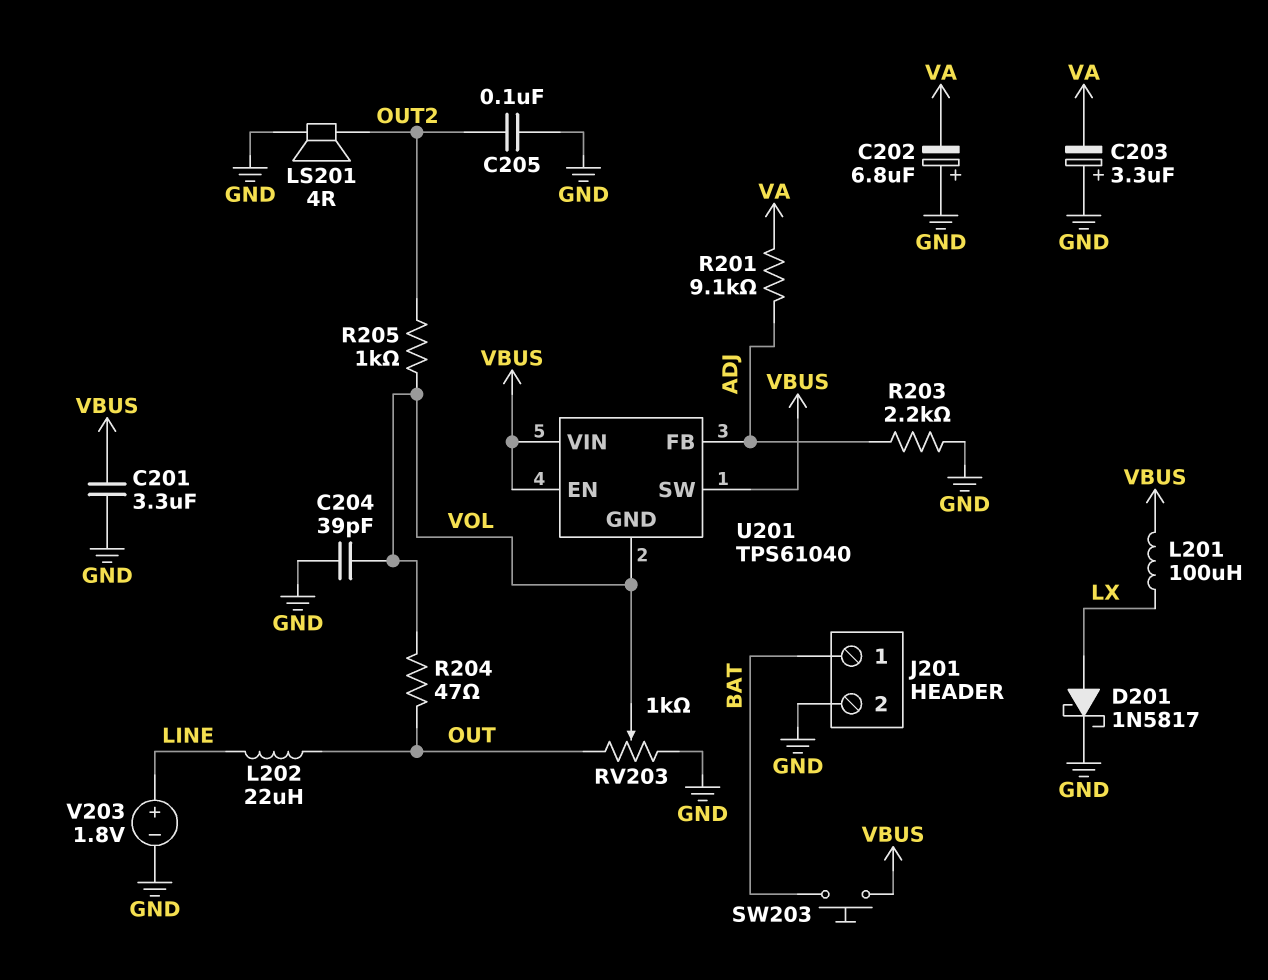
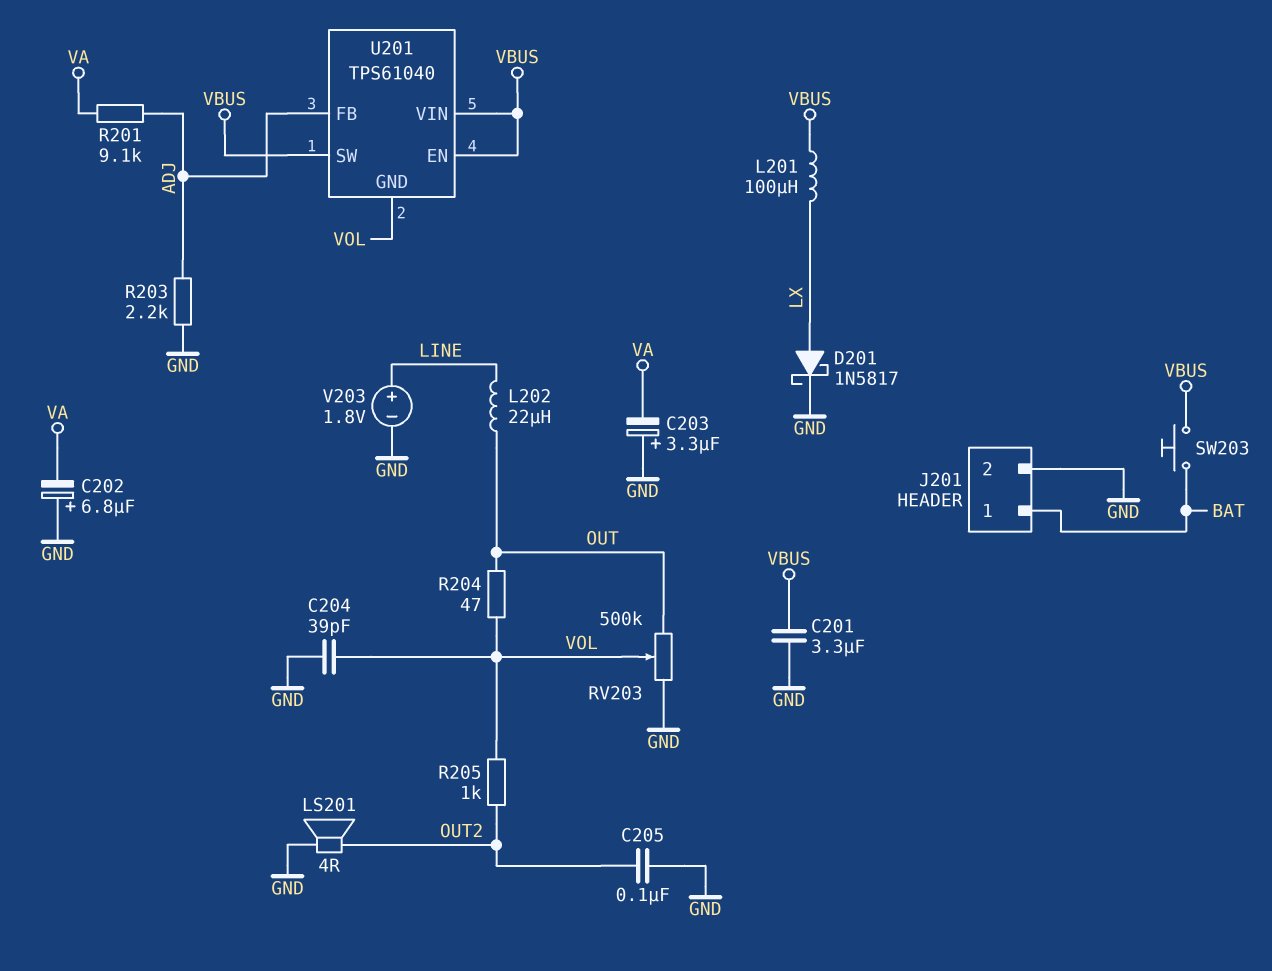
RV203: 1k (GND, OUT, wiper VOL) -> 500k (GND, OUT, wiper VOL)

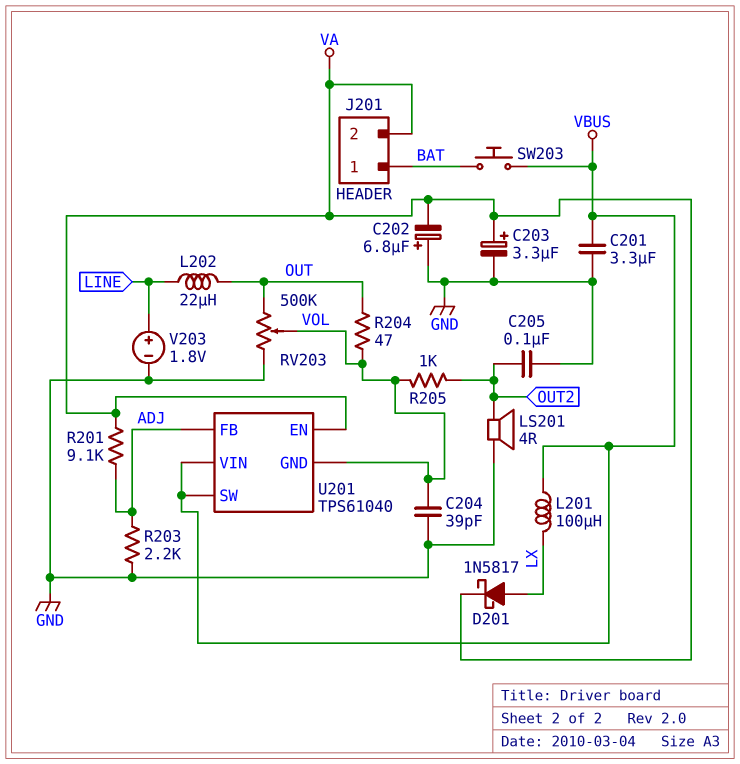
C203: 3.3uF (plus GND, minus VA) -> 3.3uF (plus VA, minus GND)
D201: schottky 1N5817 (A LX, K GND) -> schottky 1N5817 (A LX, K VA)
J201 pin 2: GND -> VA
U201 pin EN: VBUS -> VA

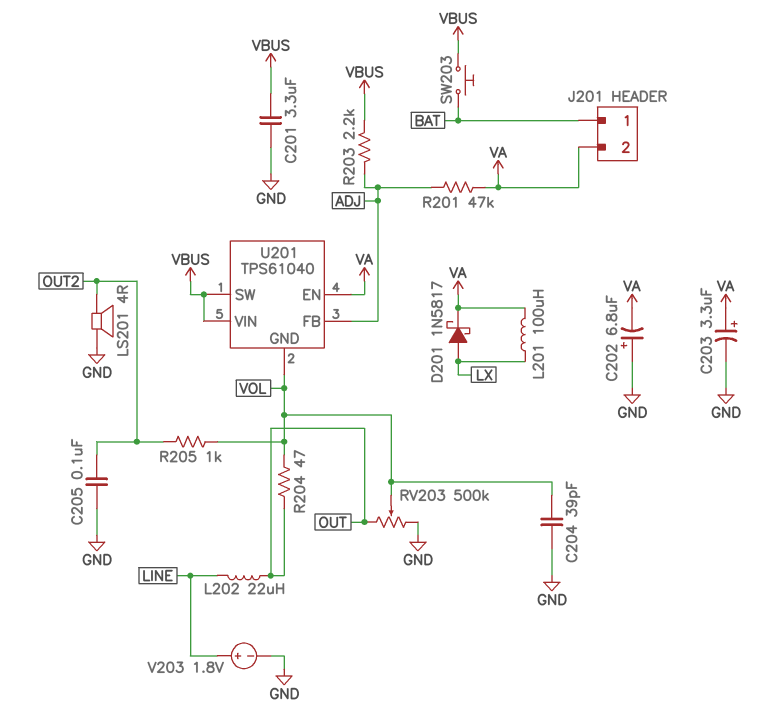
L201: 100uH (LX, VBUS) -> 100uH (LX, VA)
R201: 9.1k (ADJ, VA) -> 47k (ADJ, VA)
R203: 2.2k (ADJ, GND) -> 2.2k (ADJ, VBUS)

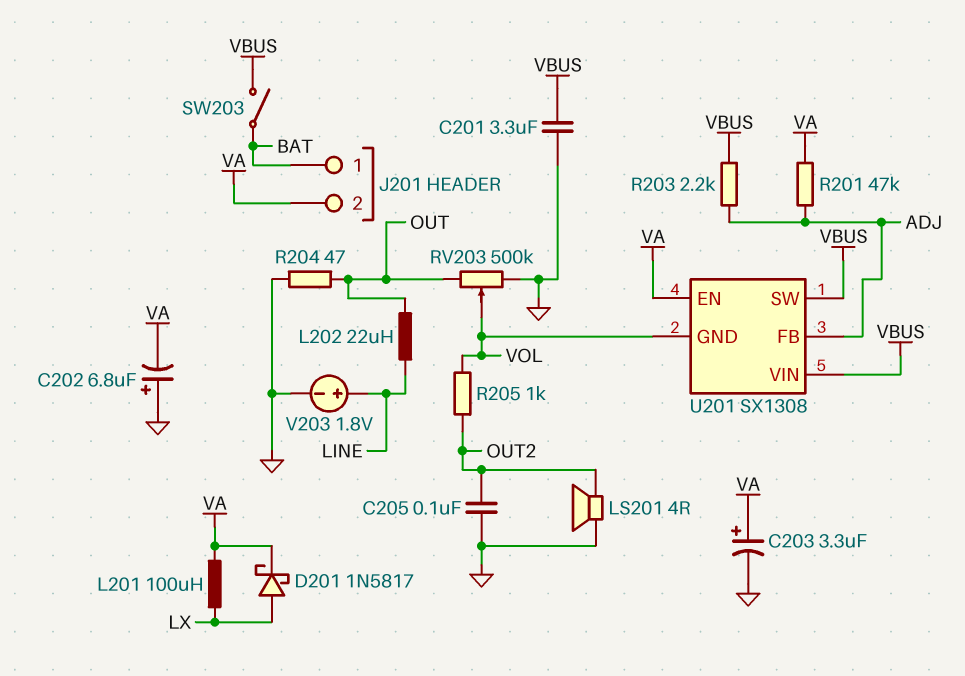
C204: 39pF (GND, VOL) -> none
R204: 47 (OUT, VOL) -> 47 (GND, OUT)
SW203: button (BAT, VBUS) -> switch (BAT, VBUS)
U201: TPS61040 -> SX1308

